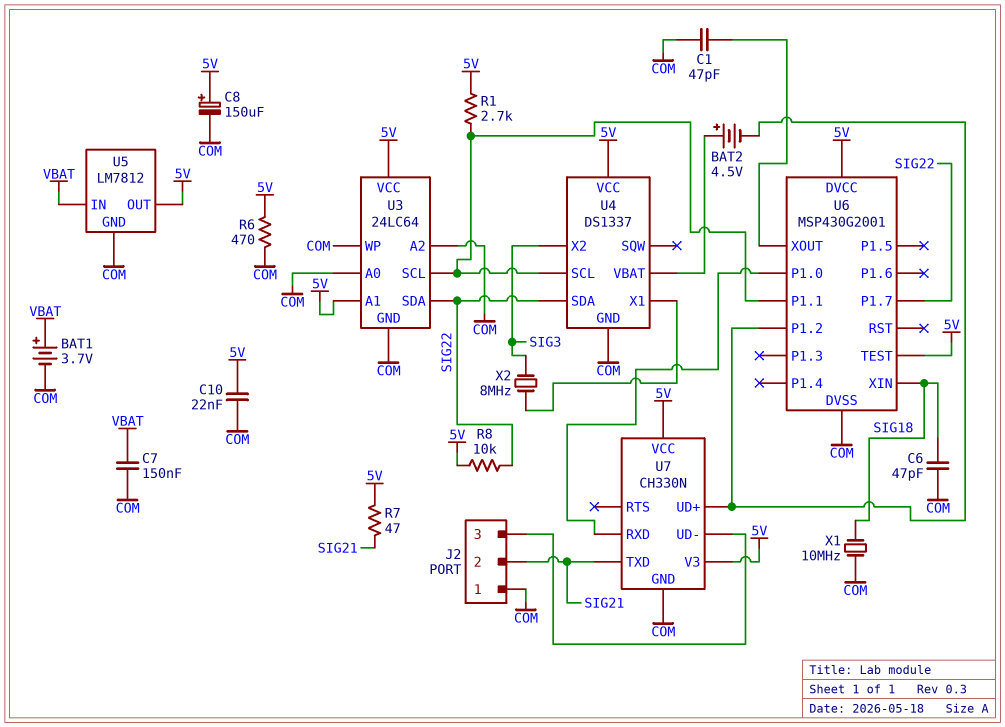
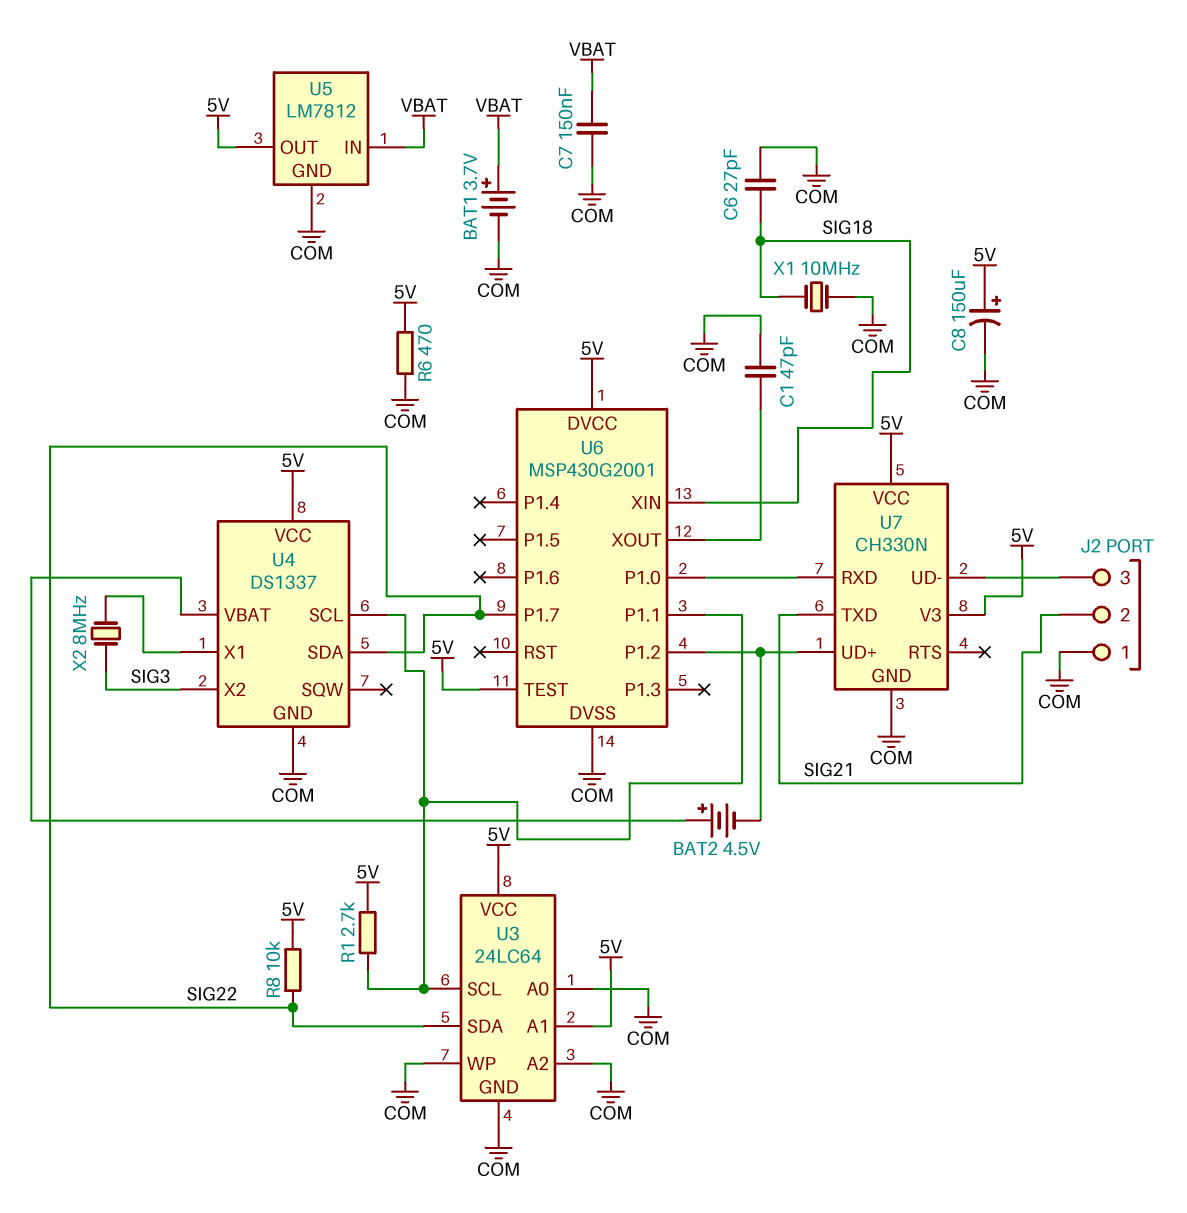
C6: 47pF (COM, SIG18) -> 27pF (COM, SIG18)
C10: 22nF (5V, COM) -> none
R7: 47 (5V, SIG21) -> none

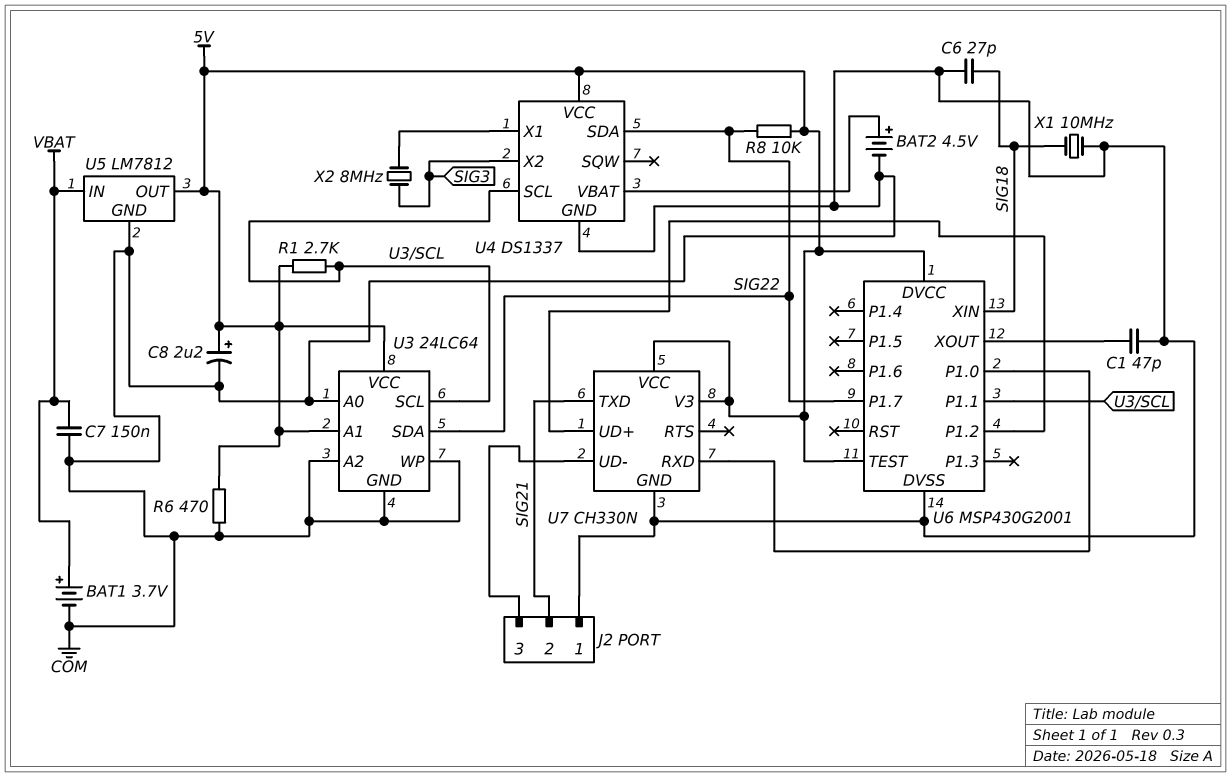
BAT2: 4.5V (plus U4/VBAT, minus U6/P1.2) -> 4.5V (plus U4/VBAT, minus COM)
C8: 150uF (plus 5V, minus COM) -> 2.2uF (plus 5V, minus COM)

